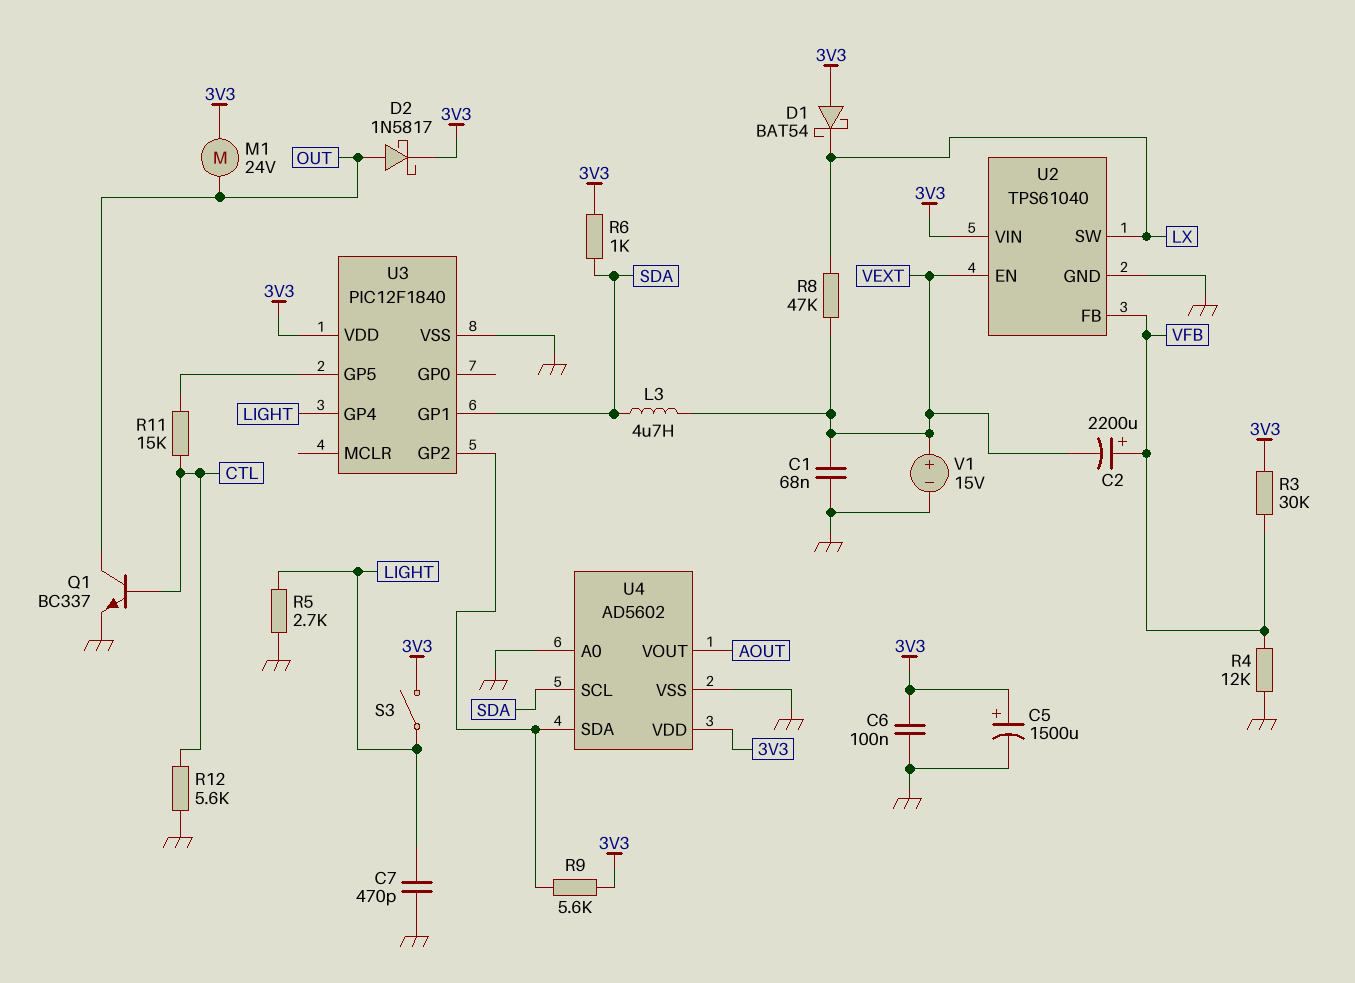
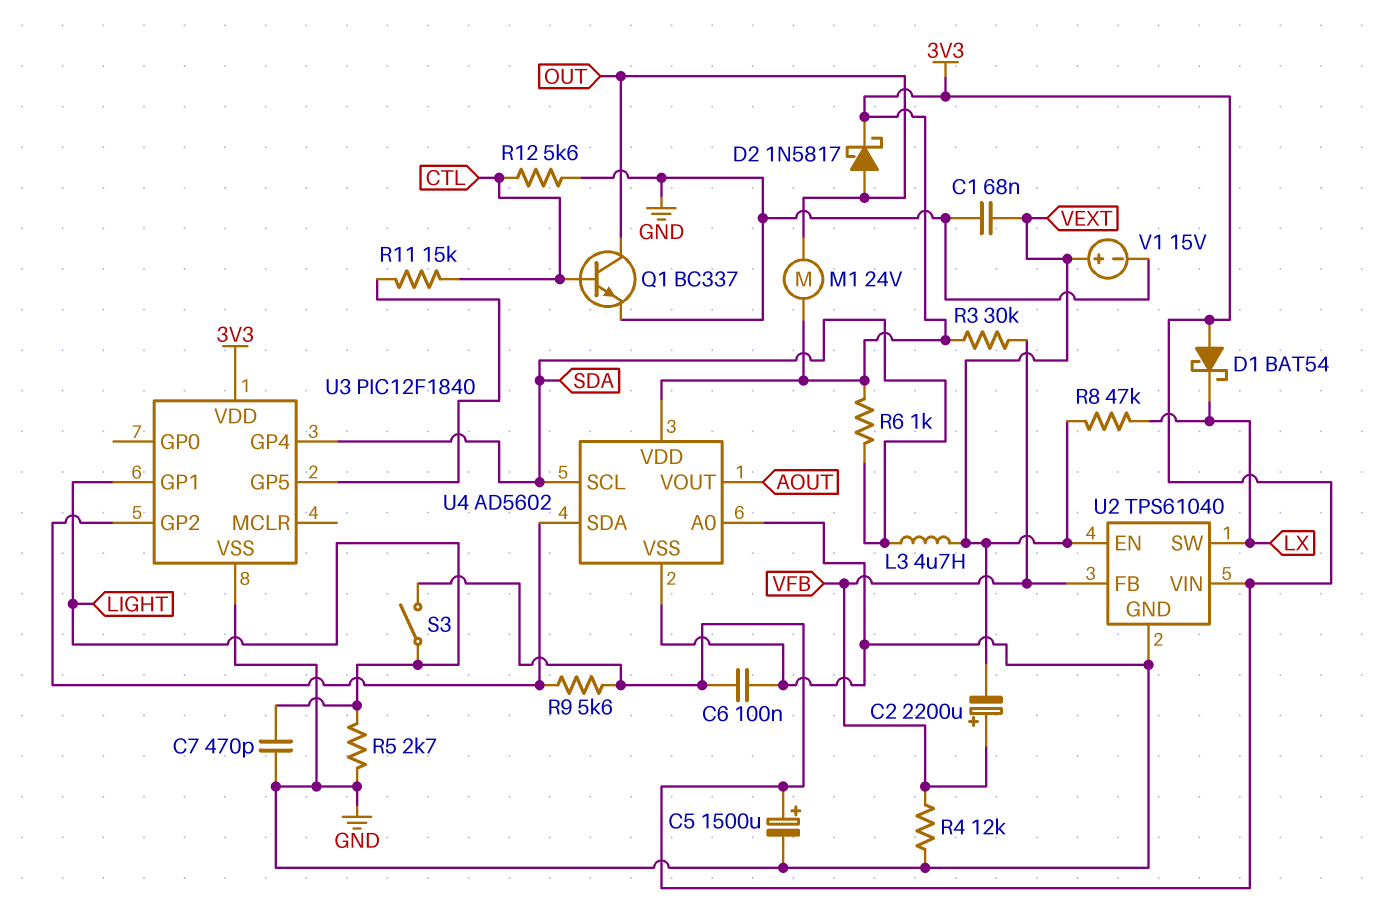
U3 pin GP1: SDA -> LIGHT
U3 pin GP4: LIGHT -> SDA

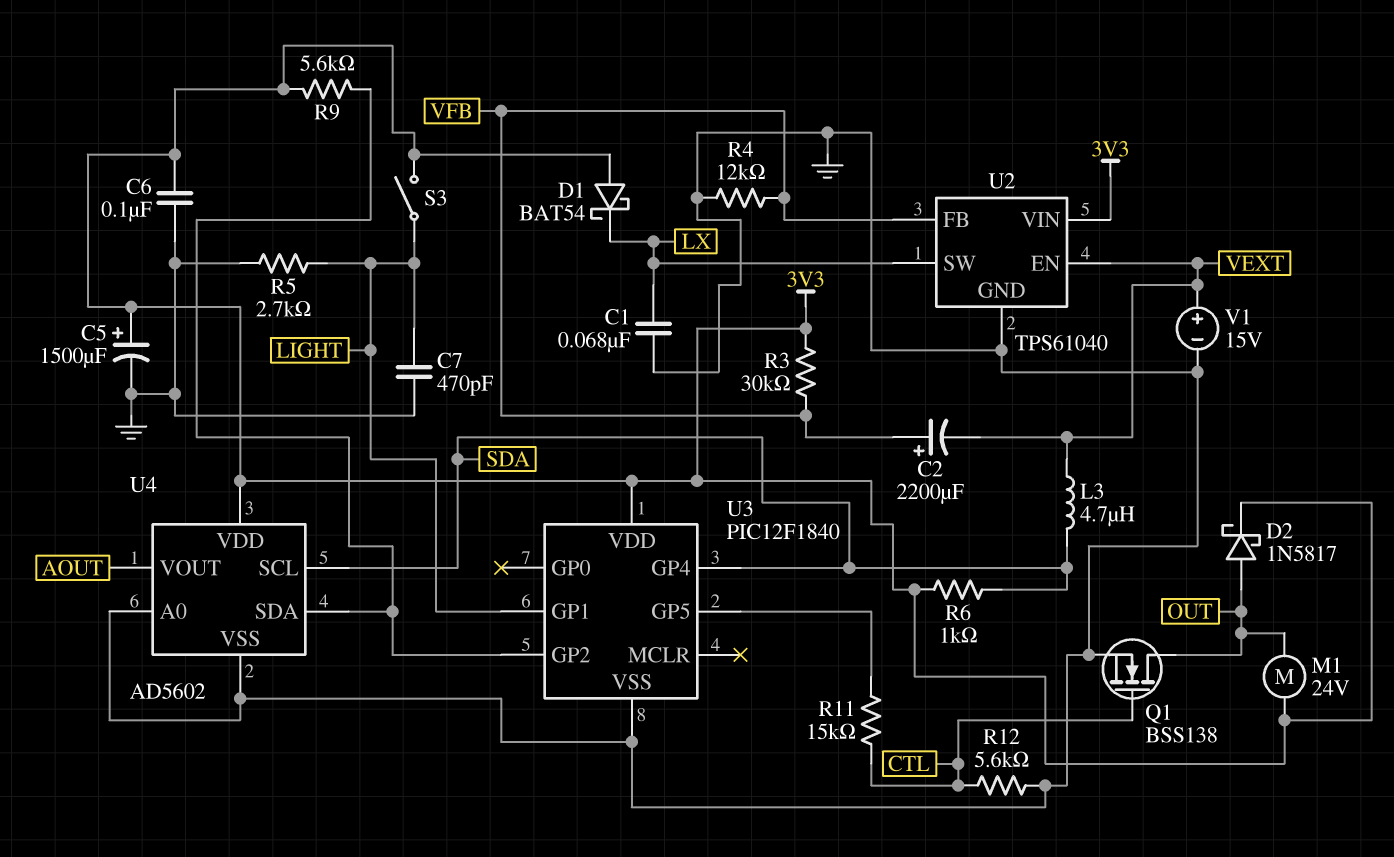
C1: 68nF (GND, VEXT) -> 68nF (GND, LX)
Q1: NPN BC337 (B CTL, C OUT, E GND) -> NMOS BSS138 (G CTL, D OUT, S GND)
R8: 47k (LX, VEXT) -> none

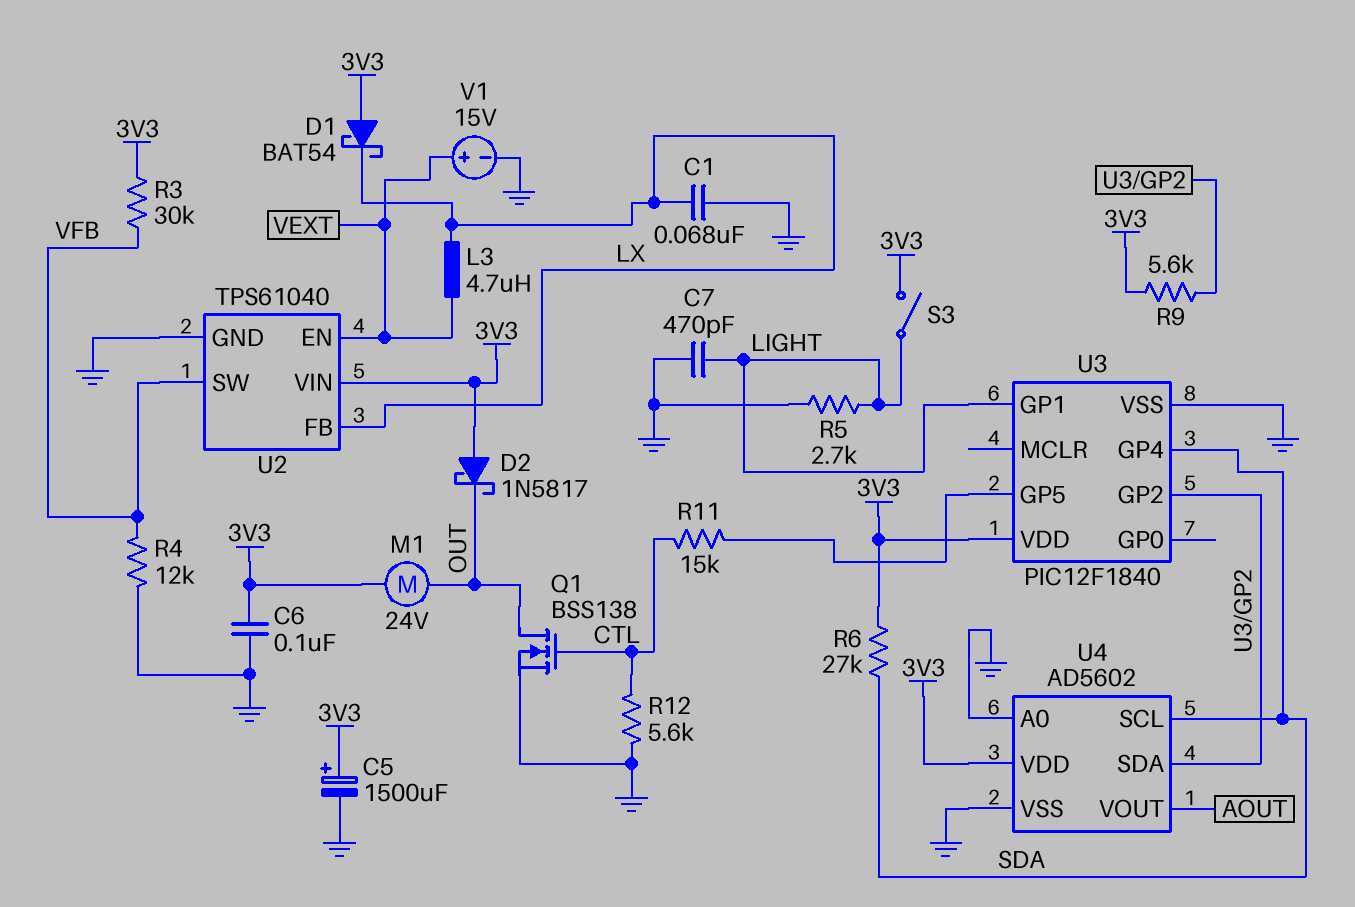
C2: 2200uF (plus VFB, minus VEXT) -> none
D2: schottky 1N5817 (A OUT, K 3V3) -> schottky 1N5817 (A 3V3, K OUT)
L3: 4.7uH (SDA, VEXT) -> 4.7uH (LX, VEXT)
R6: 1k (3V3, SDA) -> 27k (3V3, SDA)
U2 pin FB: VFB -> LX
U2 pin SW: LX -> VFB

